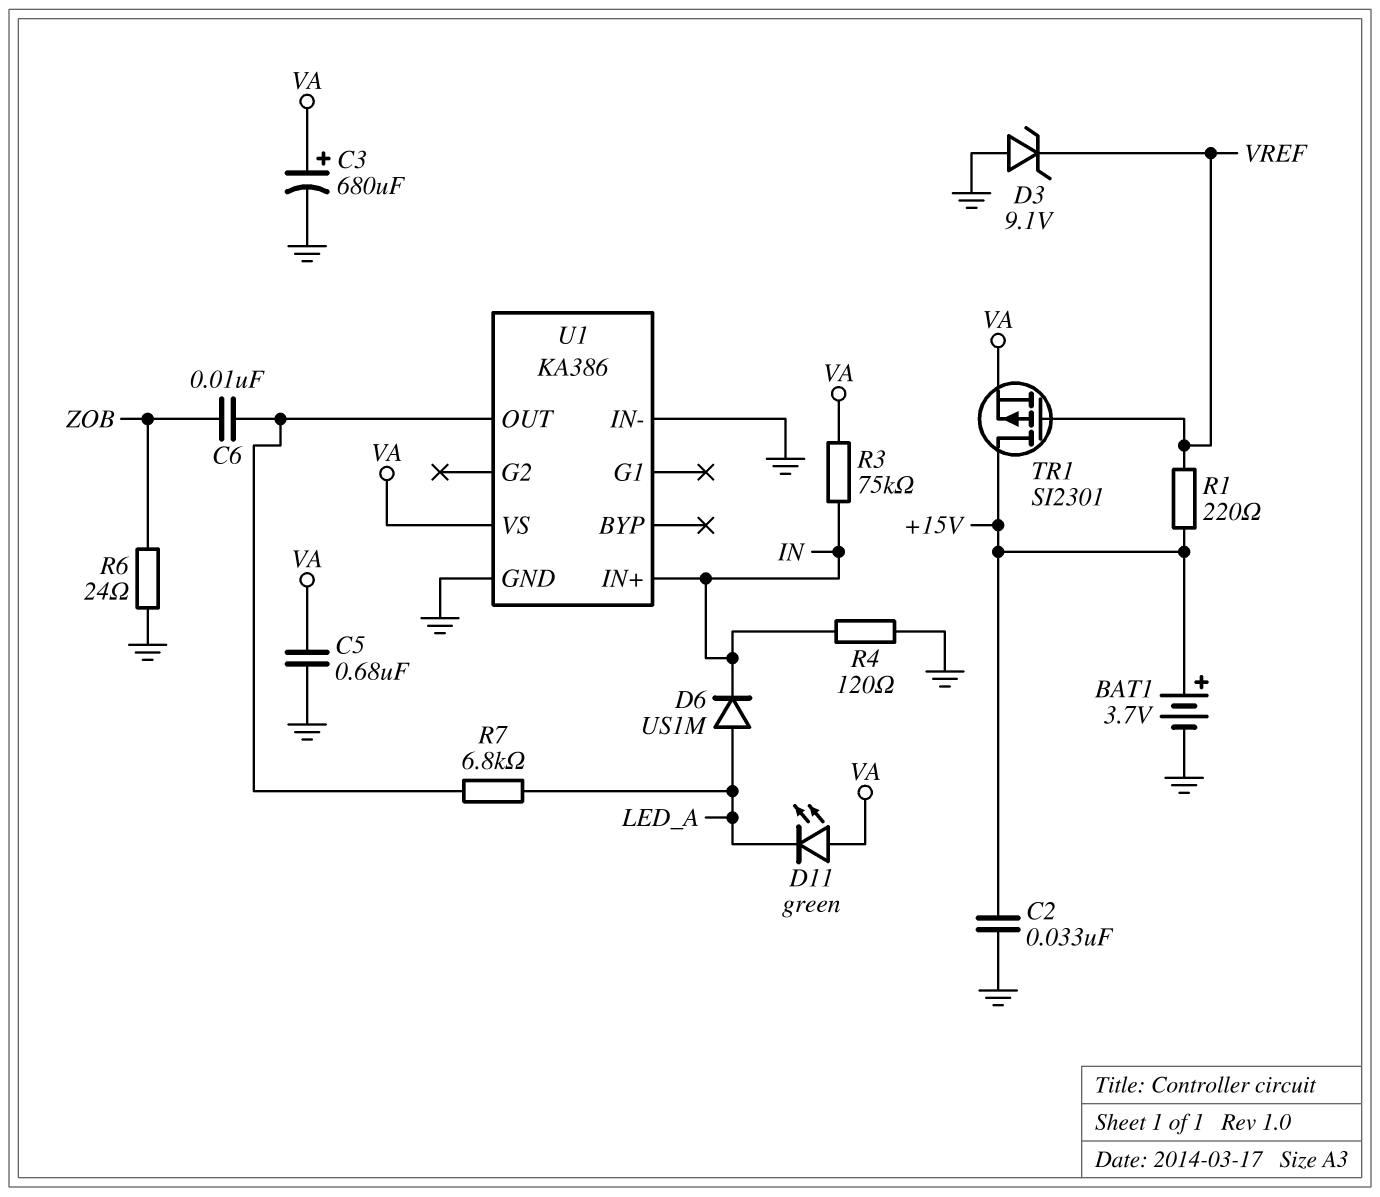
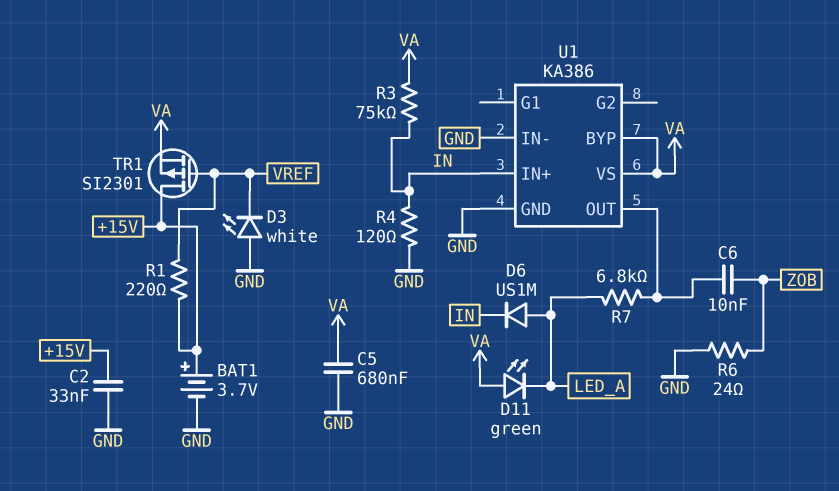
C3: 680uF (plus VA, minus GND) -> none
D3: zener 9.1V (A GND, K VREF) -> LED white (A GND, K VREF)
U1 pin BYP: none -> VA

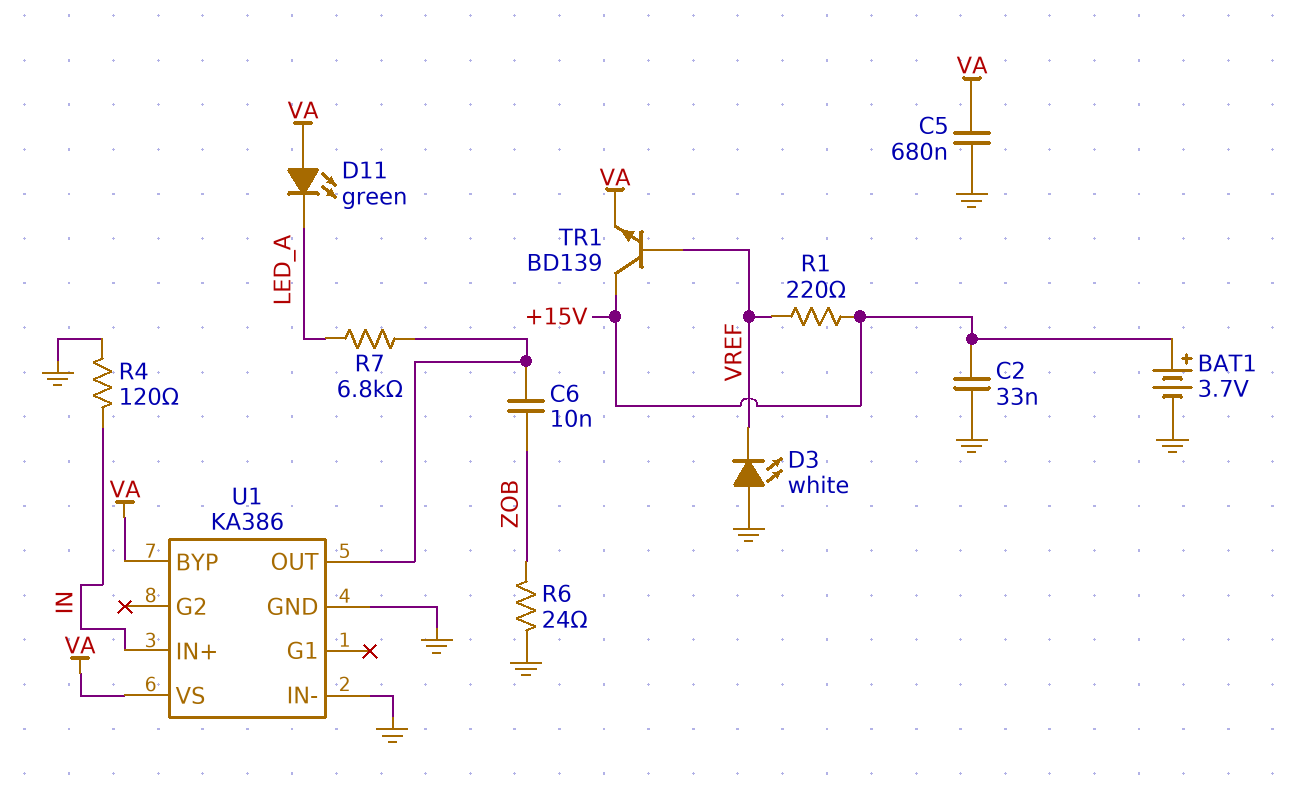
D6: diode US1M (A LED_A, K IN) -> none
R3: 75k (IN, VA) -> none
TR1: PMOS SI2301 (G VREF, D +15V, S VA) -> NPN BD139 (B VREF, C +15V, E VA)

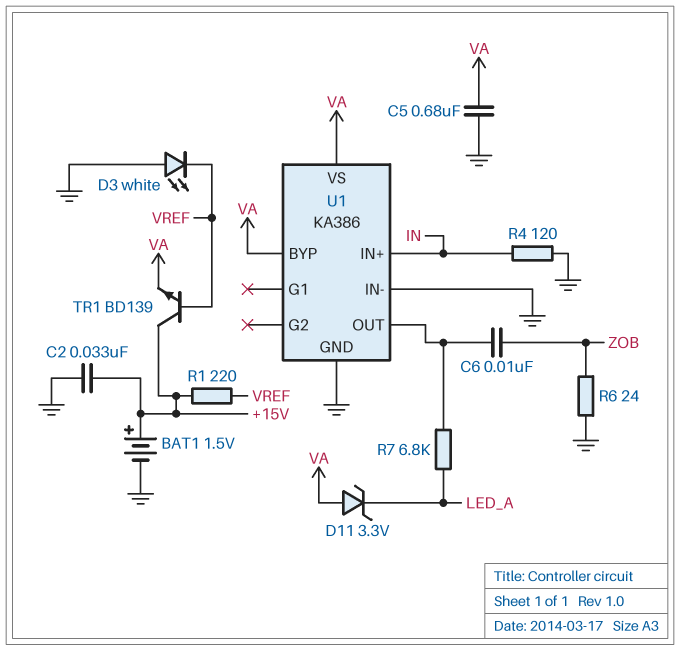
BAT1: 3.7V (plus +15V, minus GND) -> 1.5V (plus +15V, minus GND)
D11: LED green (A VA, K LED_A) -> zener 3.3V (A VA, K LED_A)

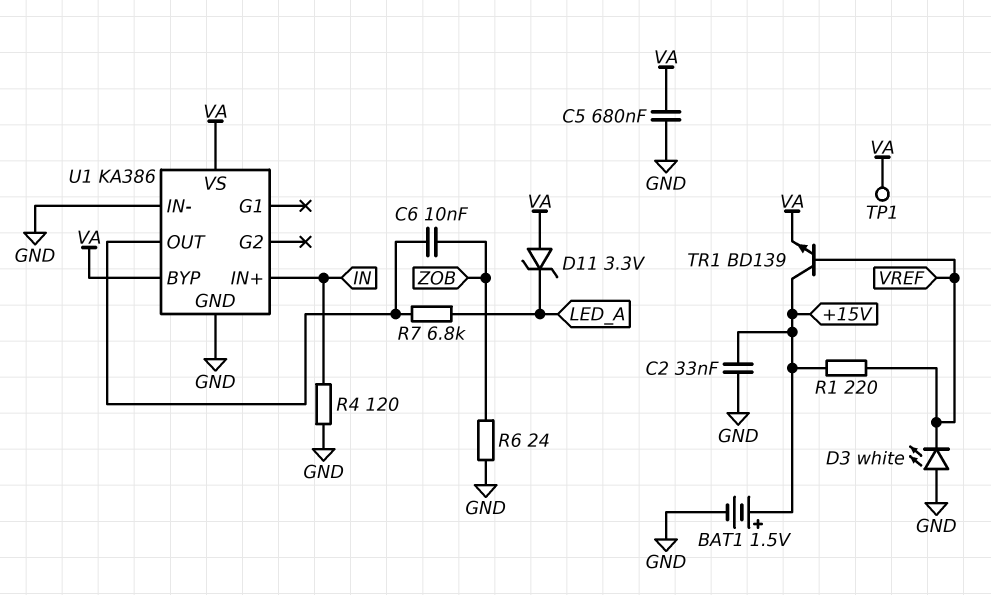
TP1: none -> test point (VA)

